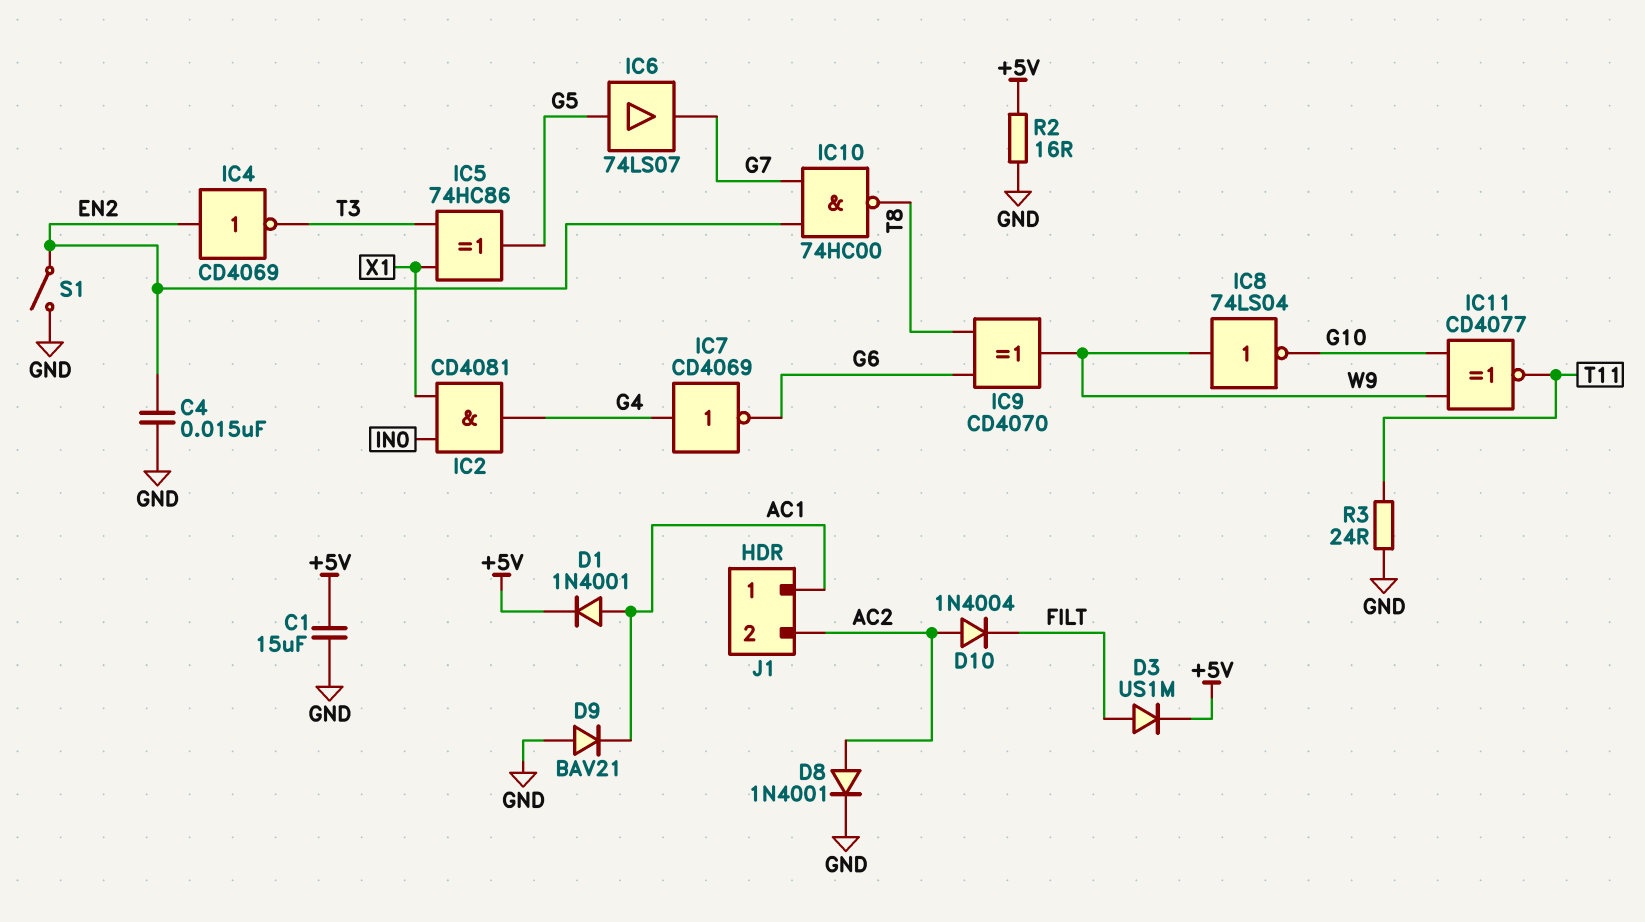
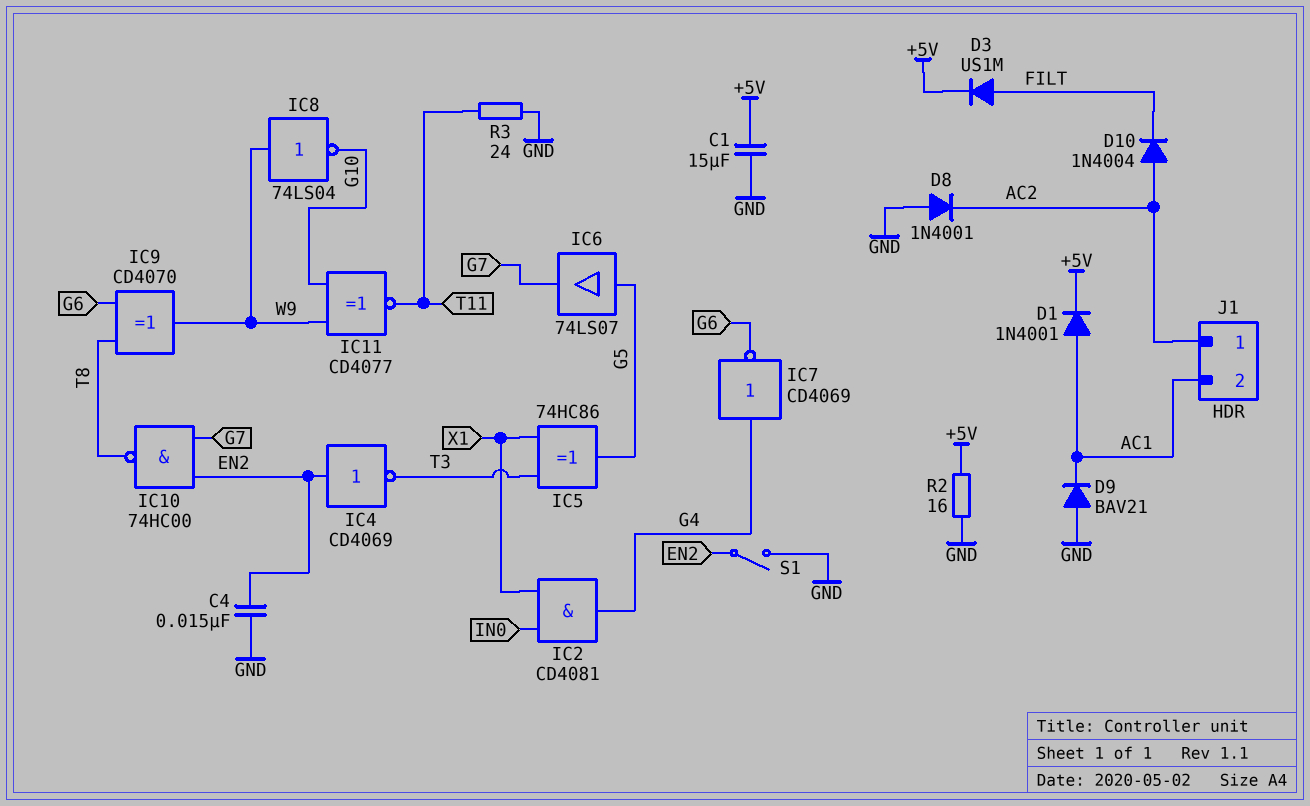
D8: diode 1N4001 (A AC2, K GND) -> diode 1N4001 (A GND, K AC2)
J1 pin 1: AC1 -> AC2
J1 pin 2: AC2 -> AC1

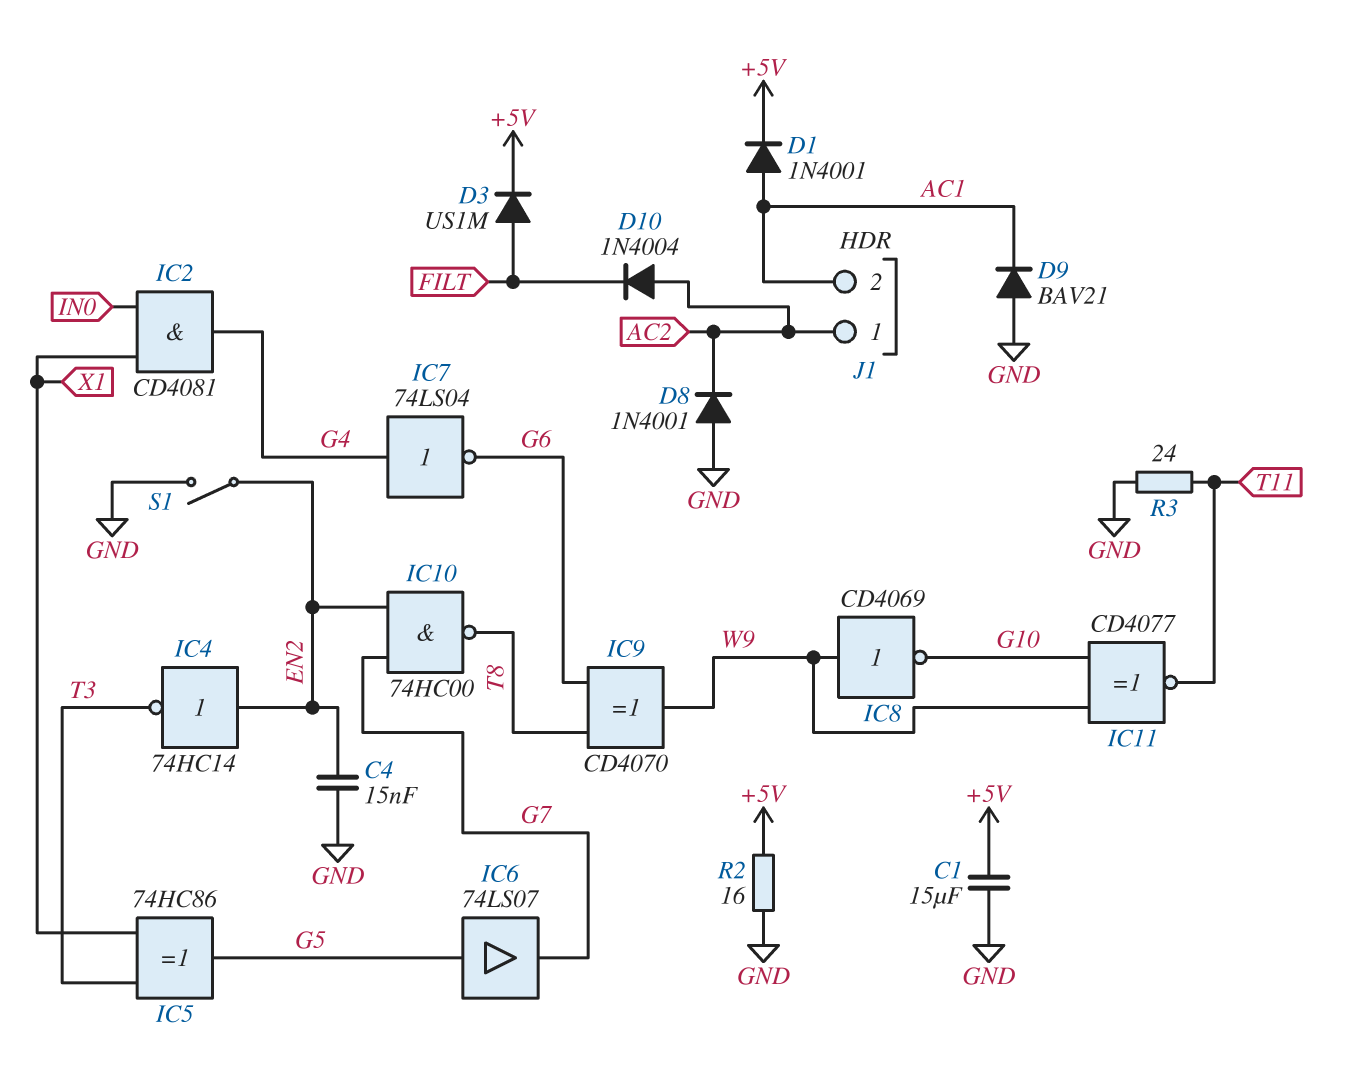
IC4: NOT CD4069 (in EN2, out T3) -> NOT 74HC14 (in EN2, out T3)
IC7: NOT CD4069 (in G4, out G6) -> NOT 74LS04 (in G4, out G6)
IC8: NOT 74LS04 (in W9, out G10) -> NOT CD4069 (in W9, out G10)

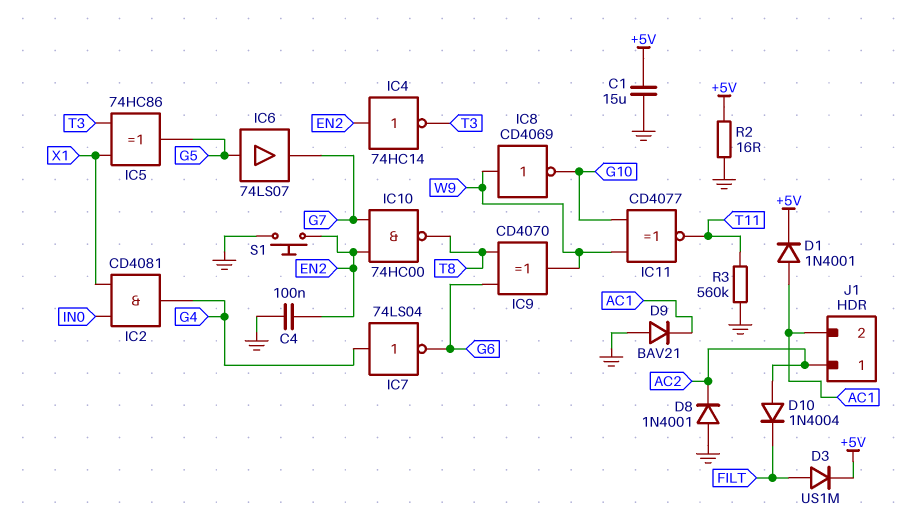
C4: 15nF (EN2, GND) -> 100nF (EN2, GND)
R3: 24 (GND, T11) -> 560k (GND, T11)
S1: switch (EN2, GND) -> button (EN2, GND)

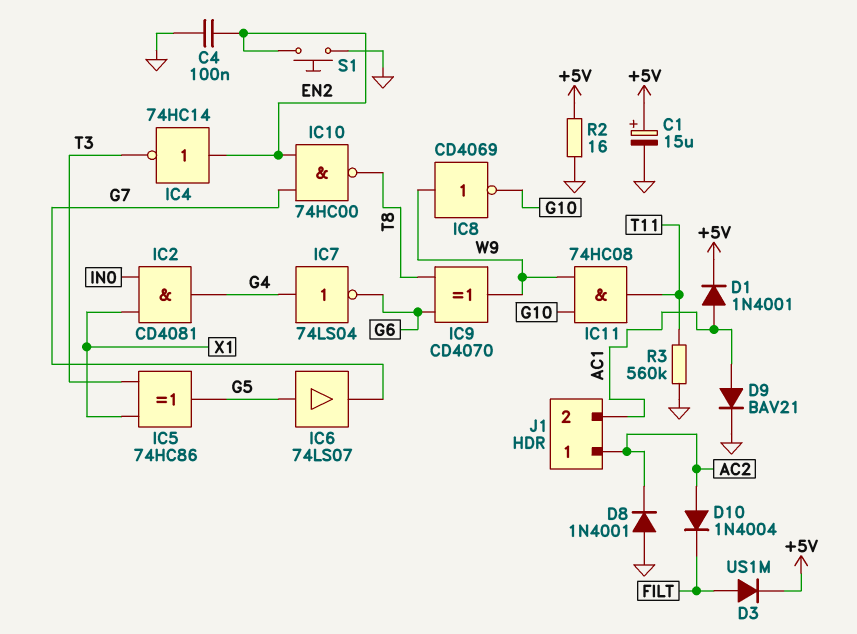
C1: 15uF (+5V, GND) -> 15uF (plus +5V, minus GND)
D9: diode BAV21 (A GND, K AC1) -> diode BAV21 (A AC1, K GND)
IC11: XNOR CD4077 (in G10, in W9, out T11) -> AND 74HC08 (in G10, in W9, out T11)

